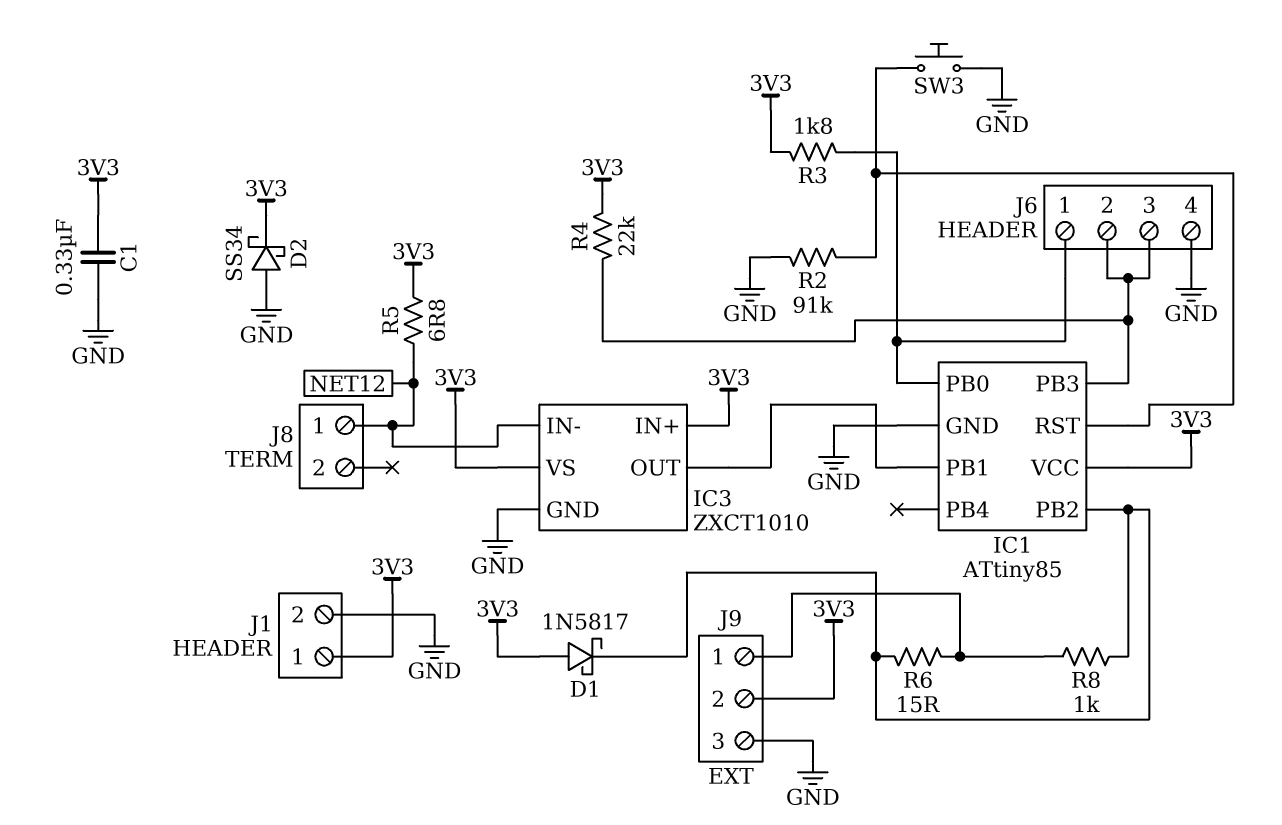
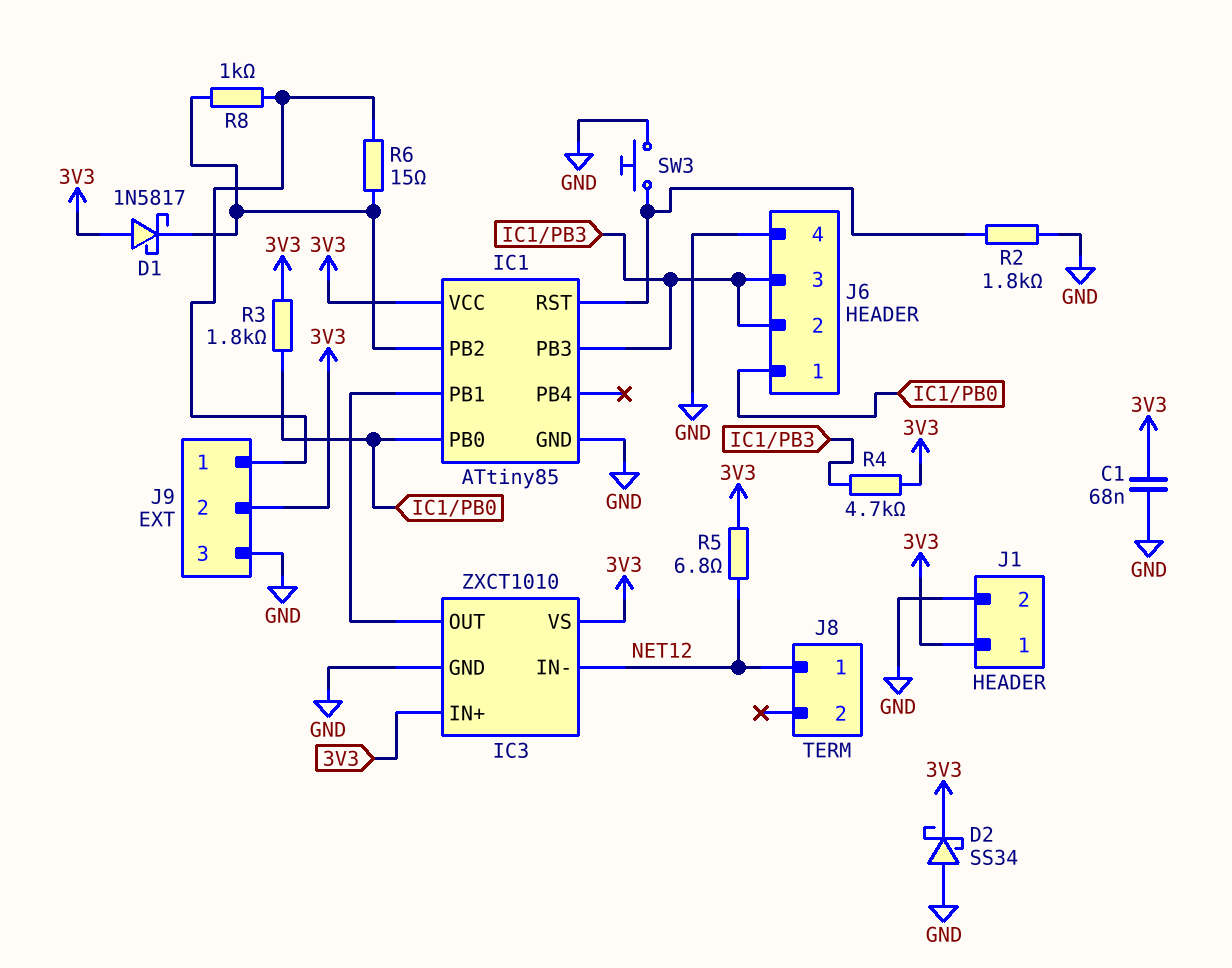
C1: 330nF (3V3, GND) -> 68nF (3V3, GND)
R2: 91k (GND, IC1/RST) -> 1.8k (GND, IC1/RST)
R4: 22k (3V3, IC1/PB3) -> 4.7k (3V3, IC1/PB3)

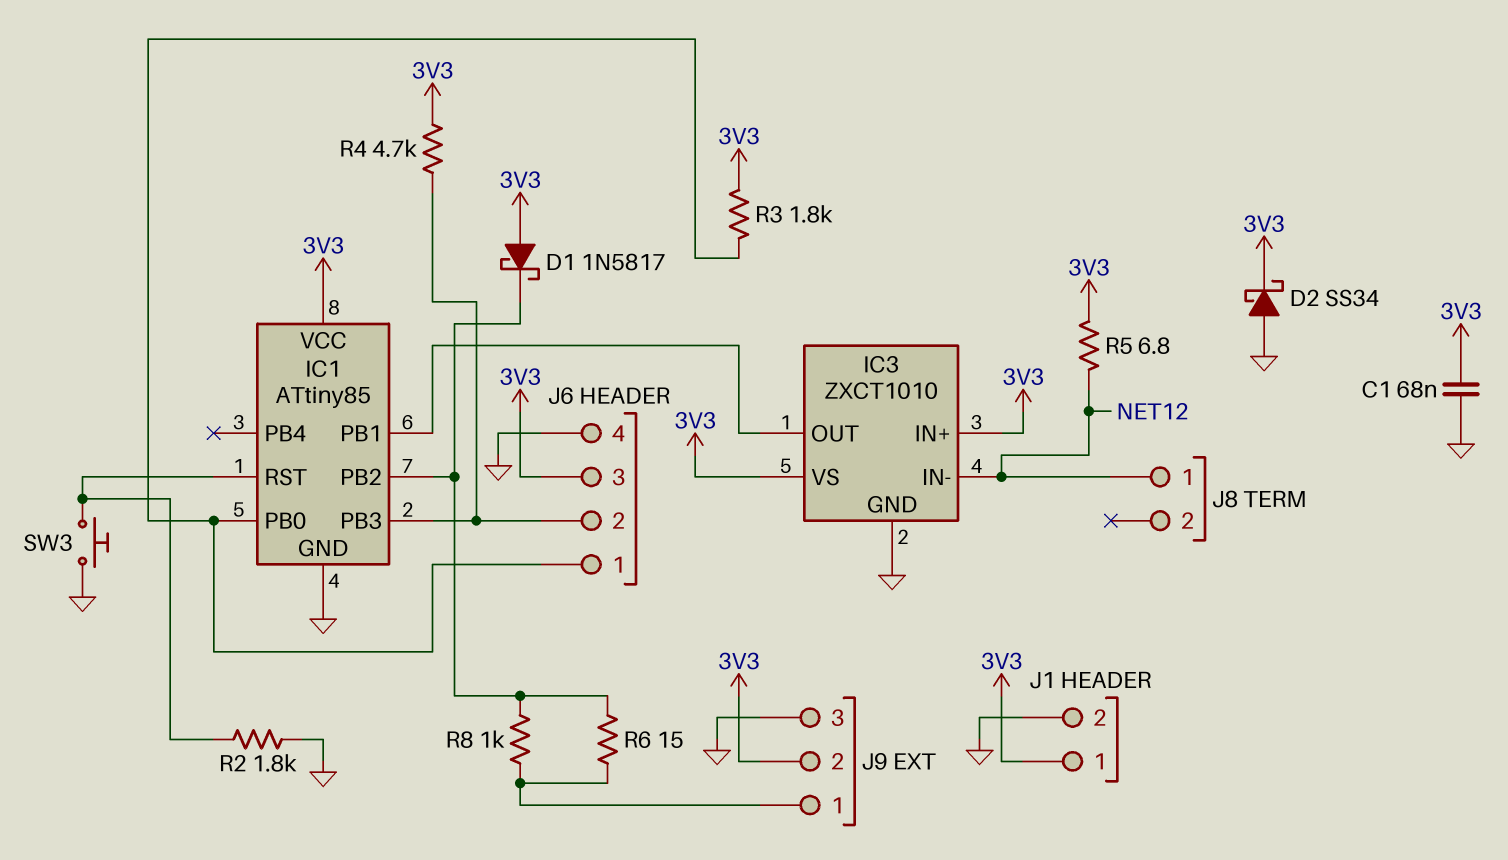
J6 pin 3: IC1/PB3 -> 3V3

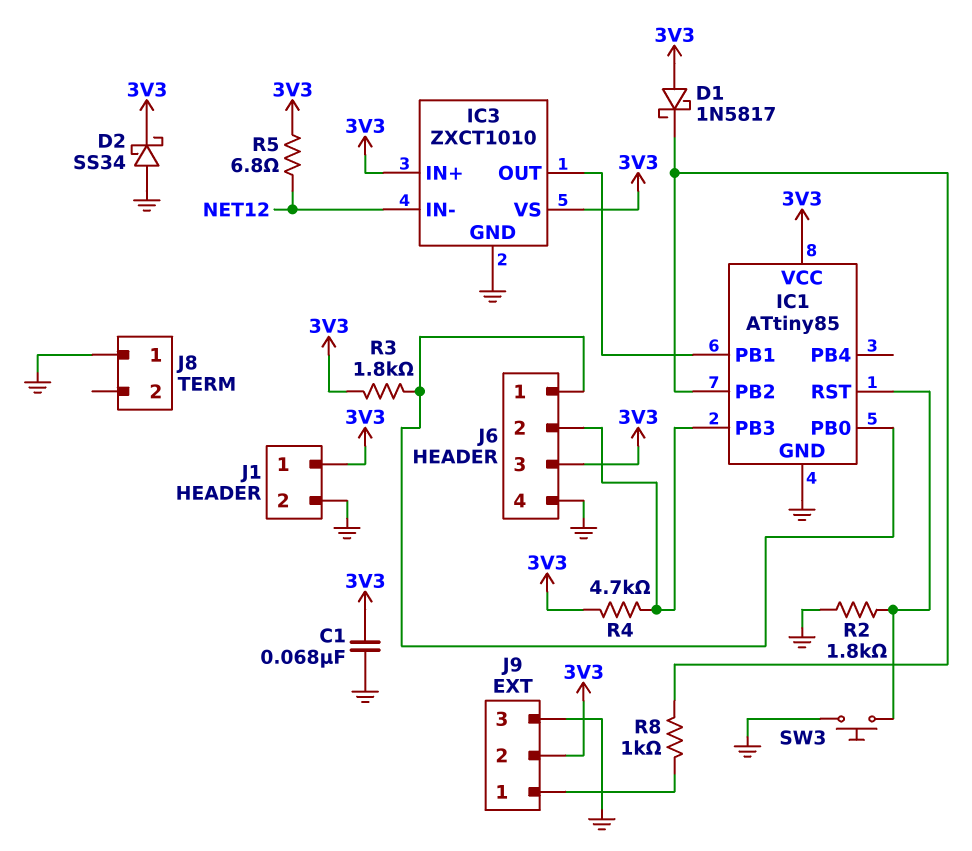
J8 pin 1: NET12 -> GND
R6: 15 (IC1/PB2, J9/1) -> none

